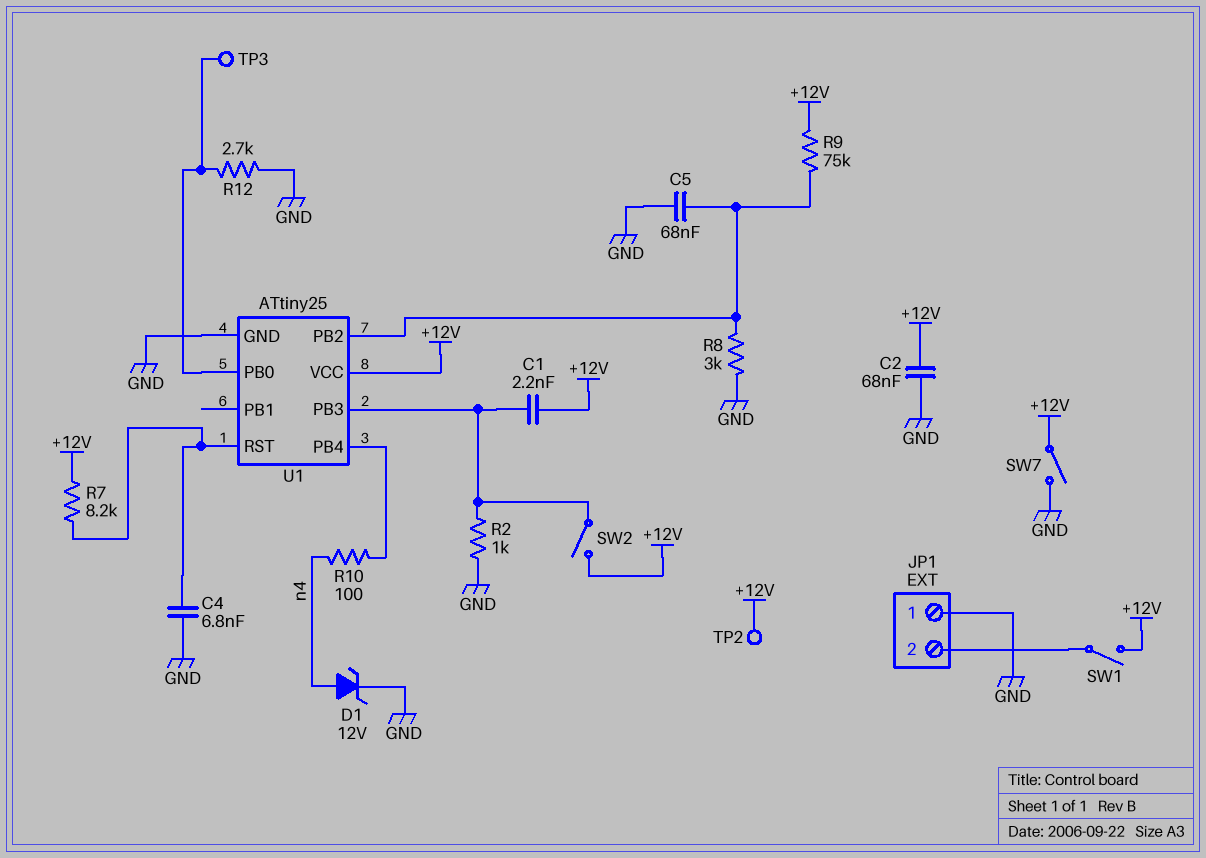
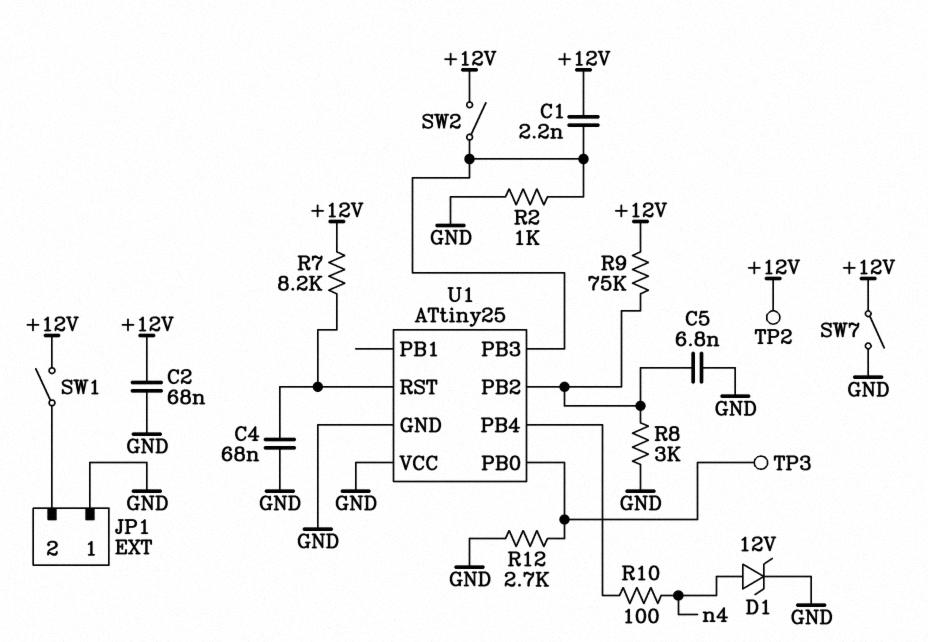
C4: 6.8nF (GND, U1/RST) -> 68nF (GND, U1/RST)
C5: 68nF (GND, U1/PB2) -> 6.8nF (GND, U1/PB2)
U1 pin VCC: +12V -> GND

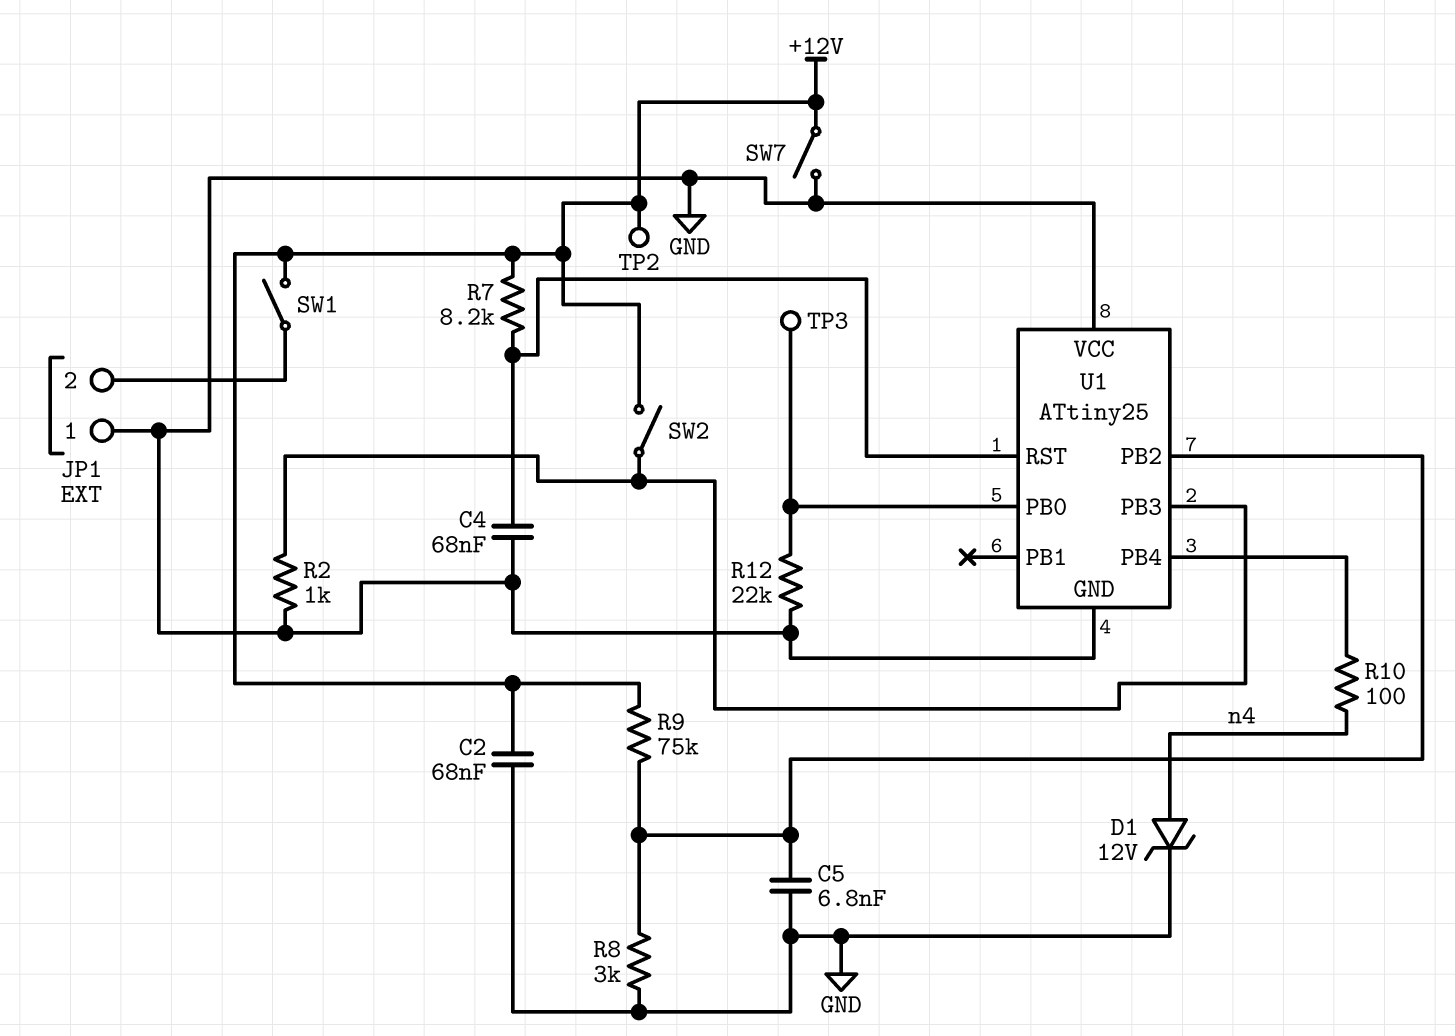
C1: 2.2nF (+12V, U1/PB3) -> none
R12: 2.7k (GND, U1/PB0) -> 22k (GND, U1/PB0)

